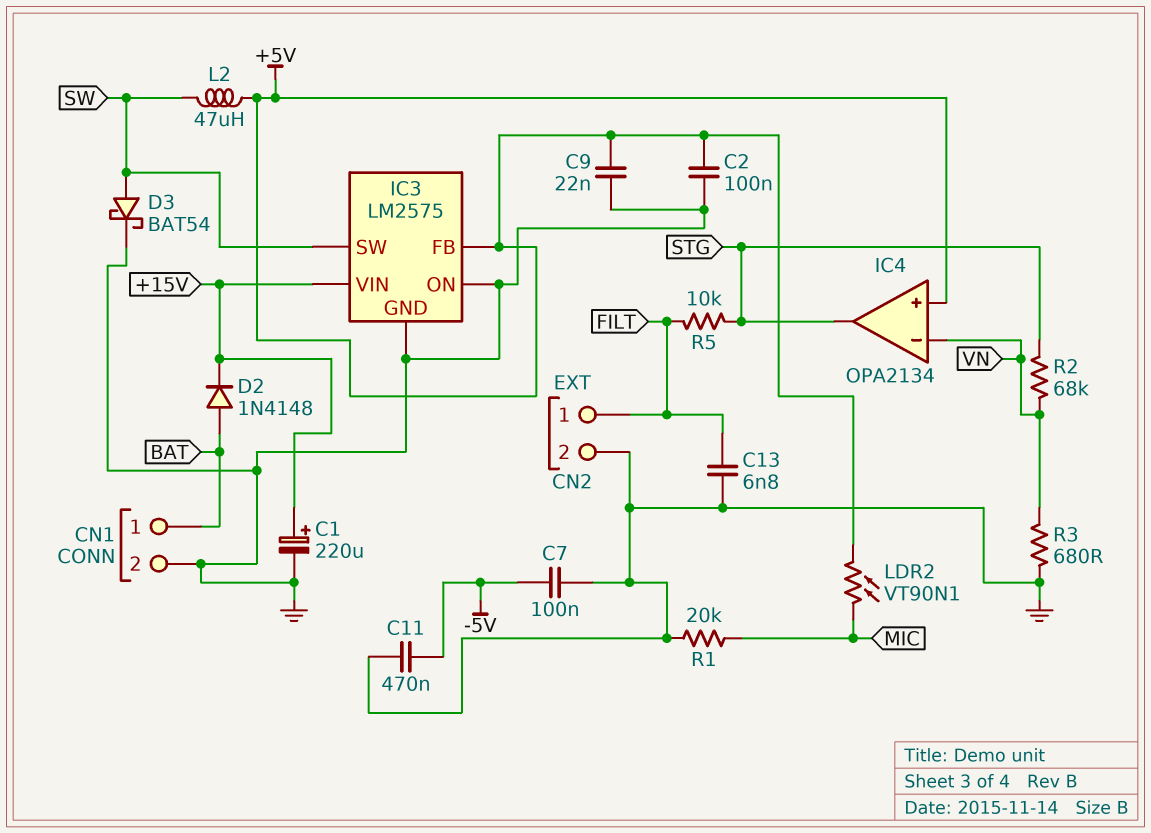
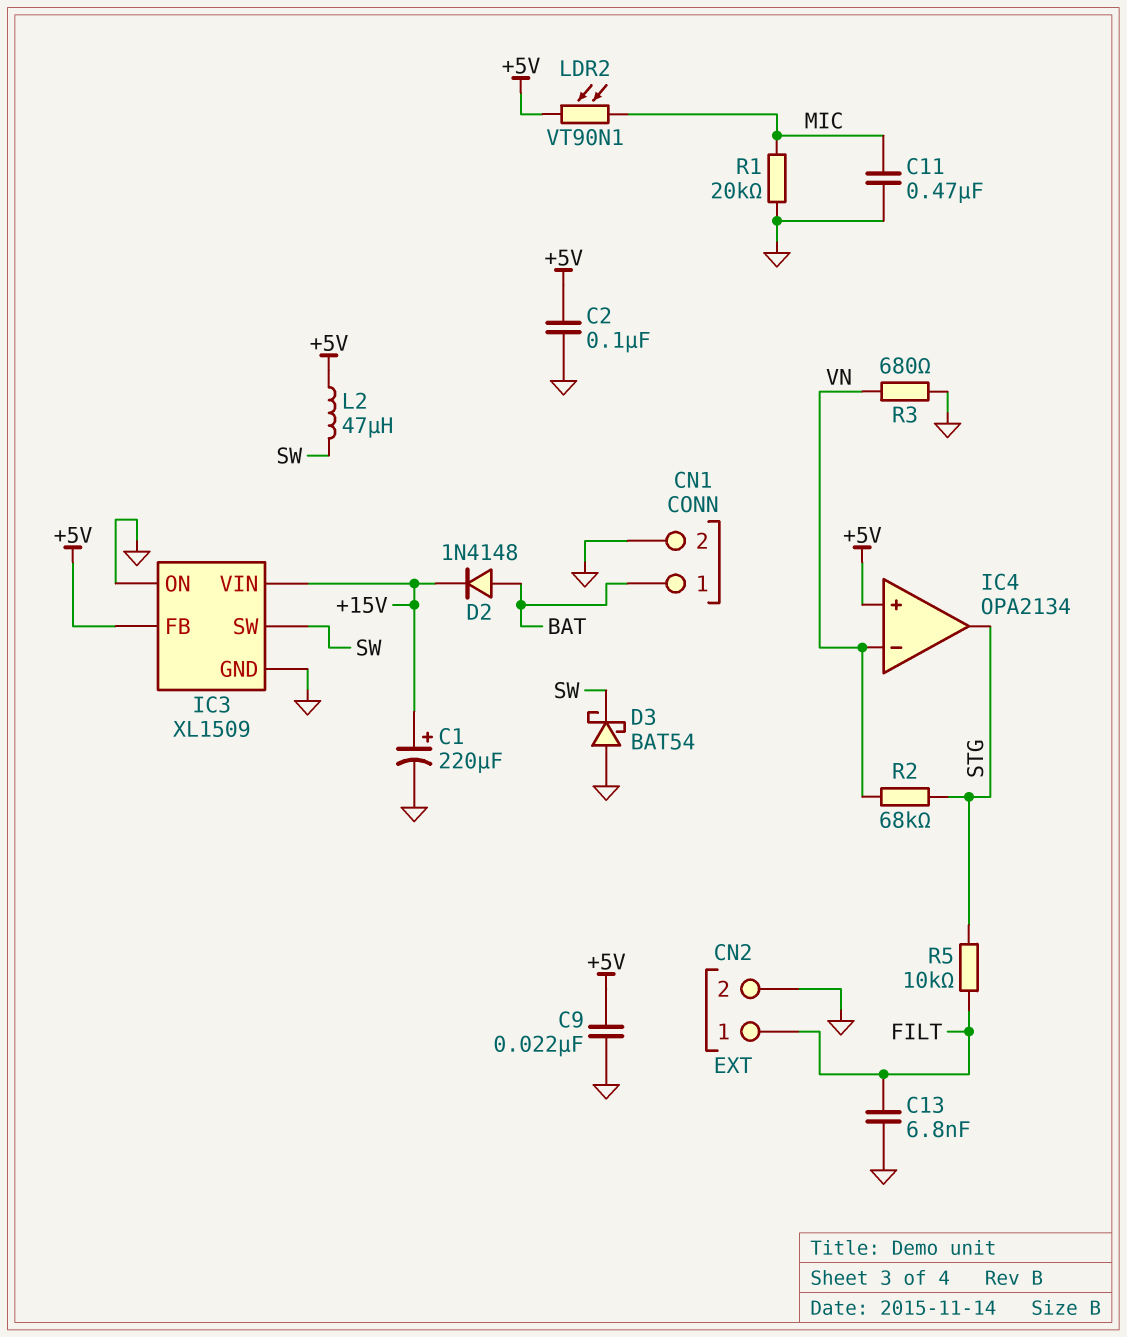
C7: 100nF (-5V, GND) -> none
C11: 470nF (-5V, GND) -> 470nF (GND, MIC)
D3: schottky BAT54 (A SW, K GND) -> schottky BAT54 (A GND, K SW)
IC3: LM2575 -> XL1509

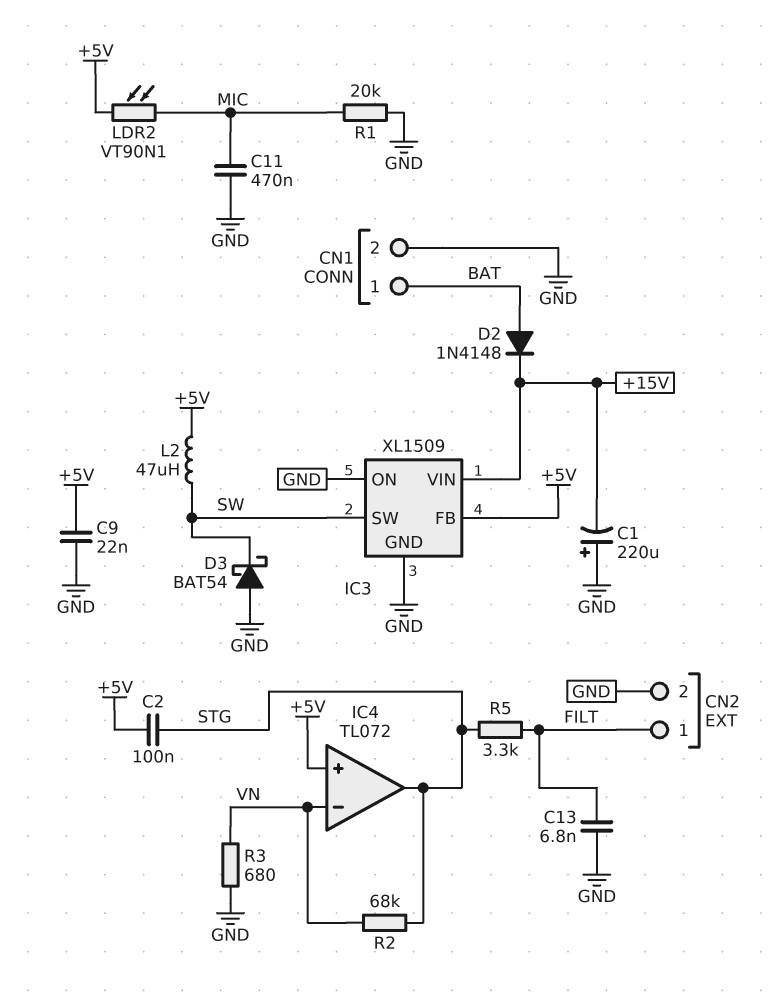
C1: 220uF (plus +15V, minus GND) -> 220uF (plus GND, minus +15V)
C2: 100nF (+5V, GND) -> 100nF (+5V, STG)
IC4: OPA2134 -> TL072
R5: 10k (FILT, STG) -> 3.3k (FILT, STG)

